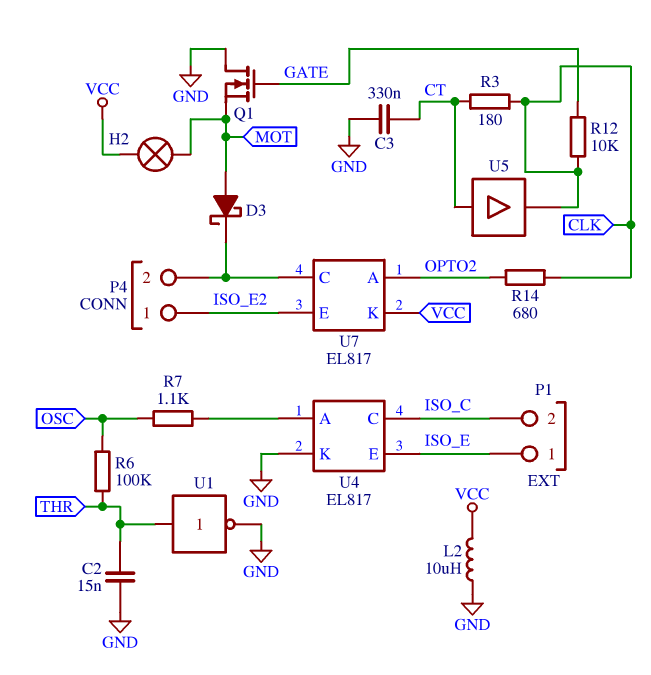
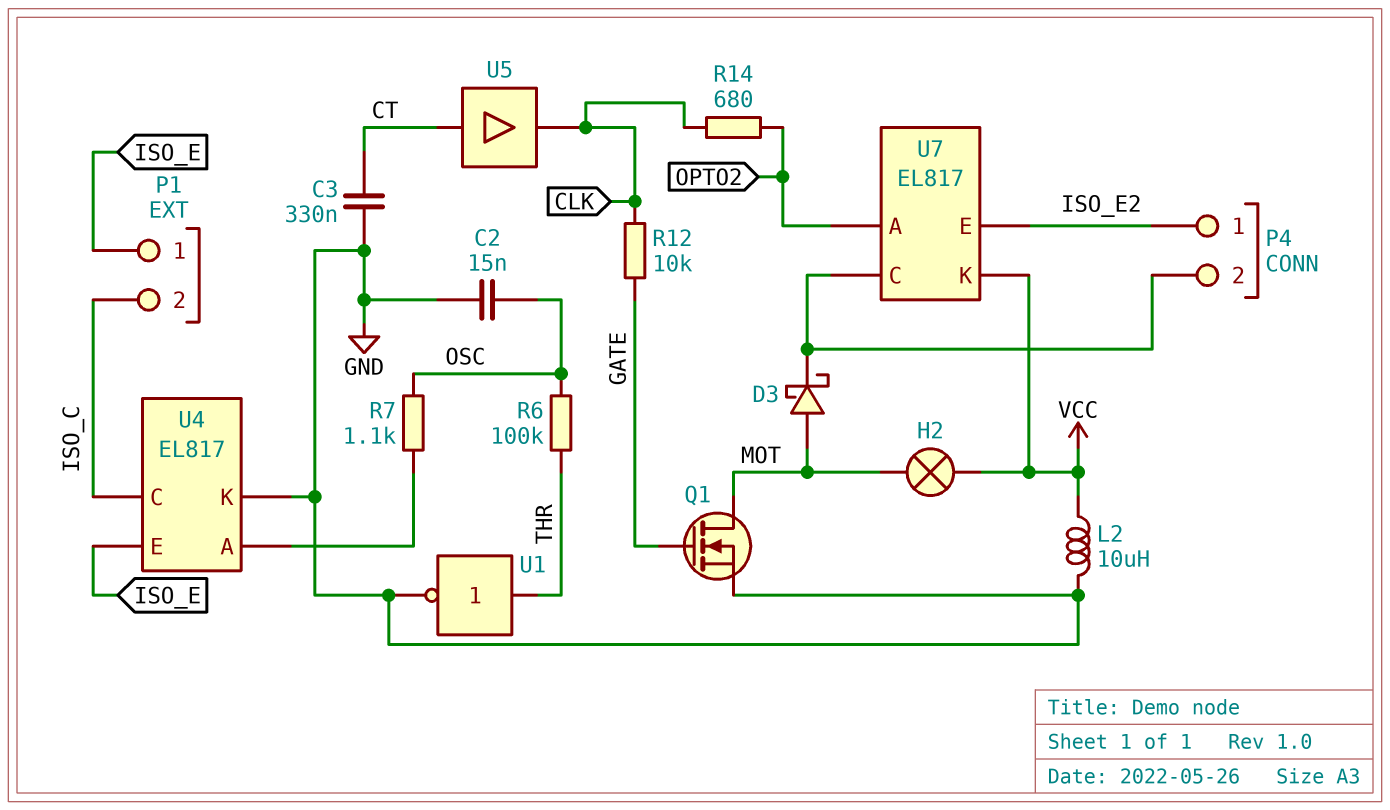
C2: 15nF (GND, THR) -> 15nF (GND, OSC)
Q1: NMOS (G GATE, D GND, S MOT) -> NMOS (G GATE, D MOT, S GND)
R3: 180 (CLK, CT) -> none

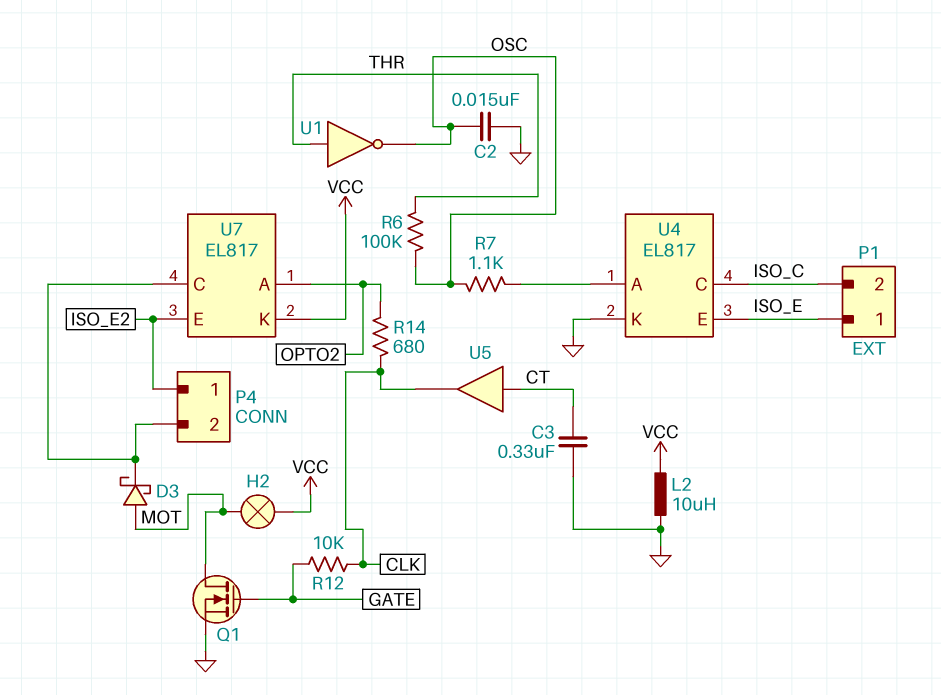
U1: NOT (in THR, out GND) -> NOT (in THR, out OSC)

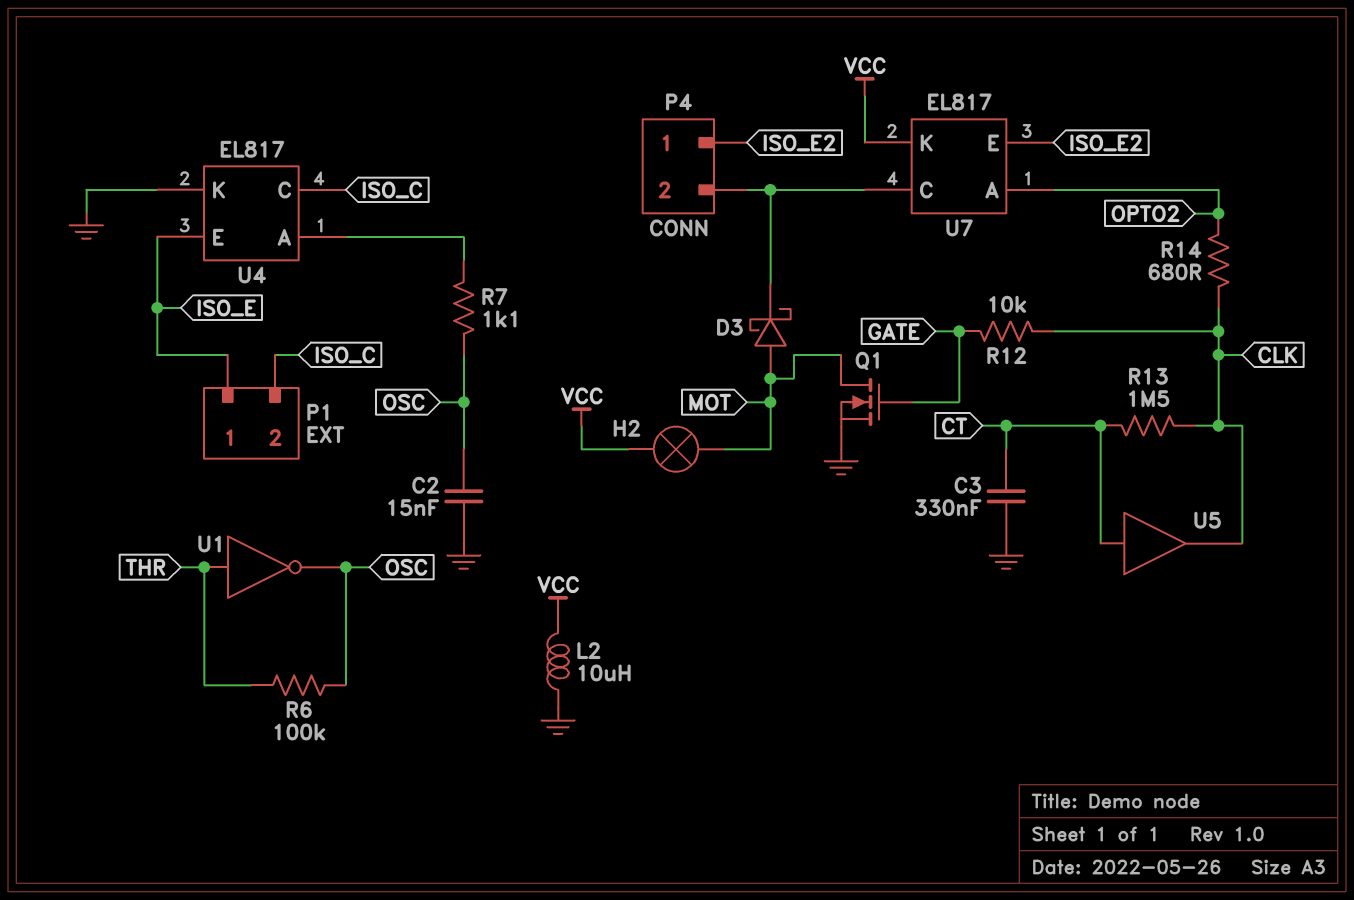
R13: none -> 1.5M (CLK, CT)

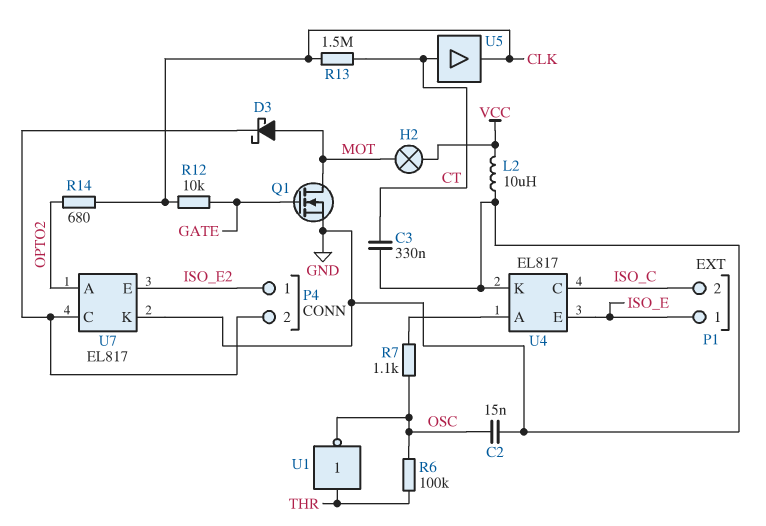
U7 pin K: VCC -> GND

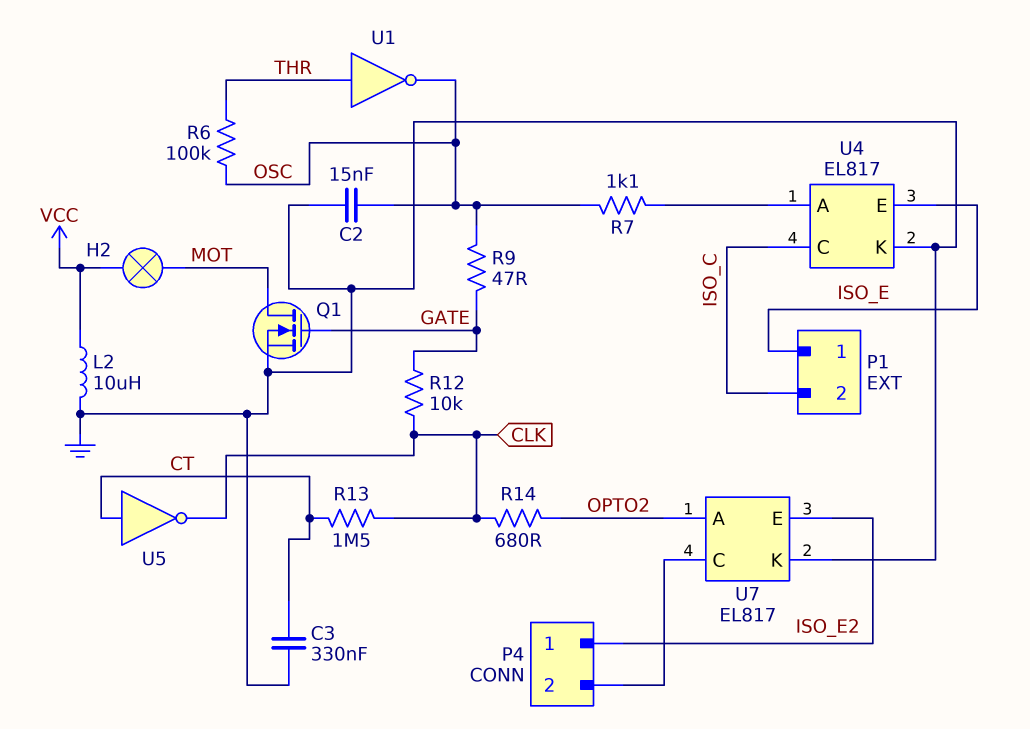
D3: schottky (A MOT, K P4/2) -> none
R9: none -> 47 (GATE, OSC)
U5: buffer (in CT, out CLK) -> NOT (in CT, out CLK)

